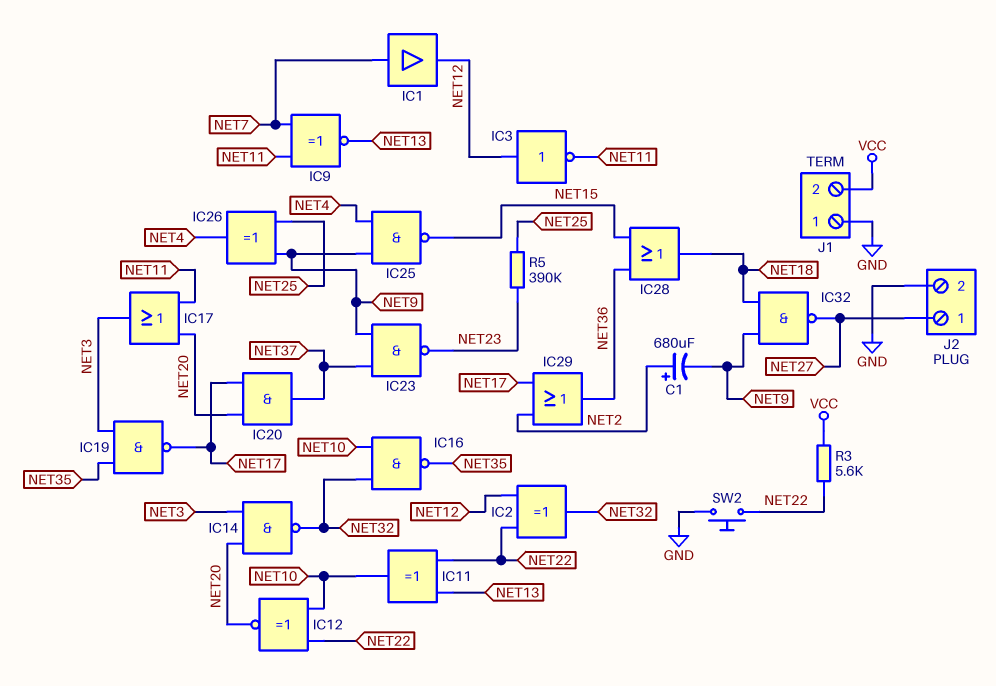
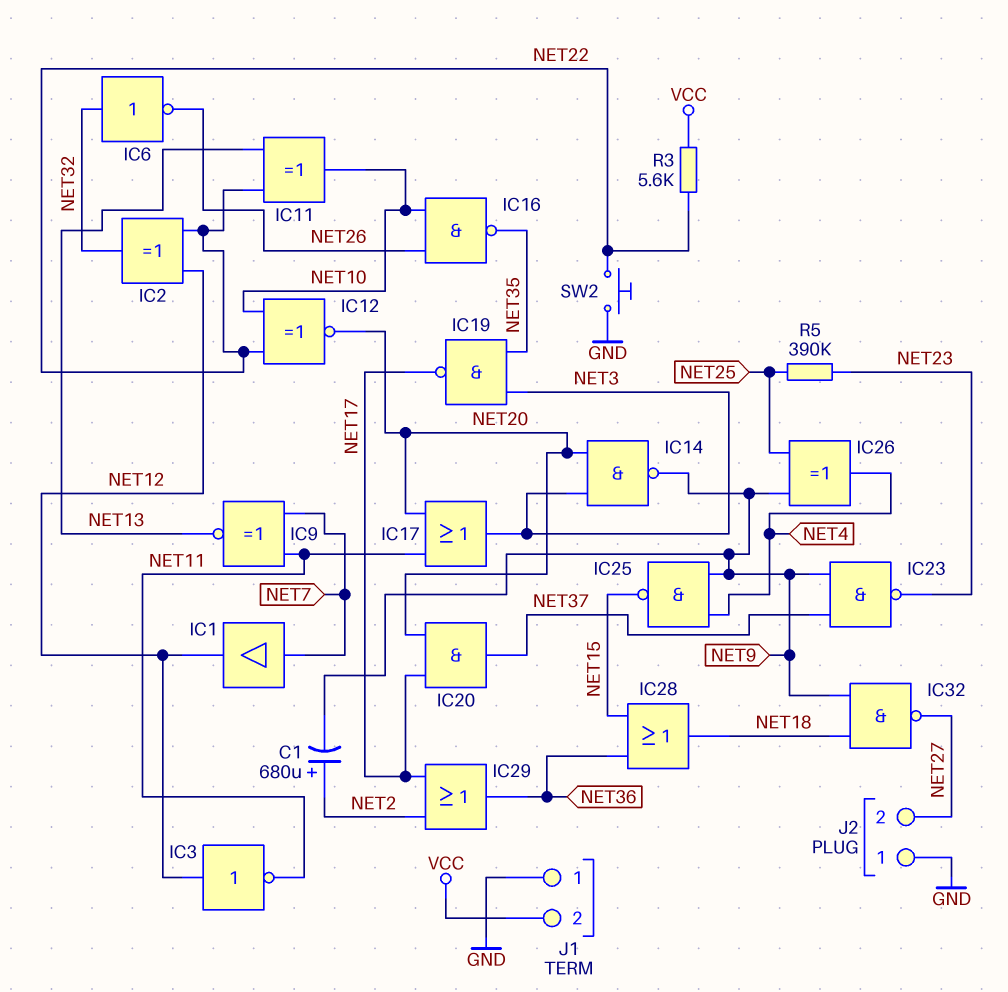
IC6: none -> NOT (in NET32, out NET26)
IC14: NAND (in NET3, in NET20, out NET32) -> NAND (in NET3, in NET20, out NET9)
IC16: NAND (in NET10, in NET32, out NET35) -> NAND (in NET10, in NET26, out NET35)
J2 pin 1: NET27 -> GND
J2 pin 2: GND -> NET27

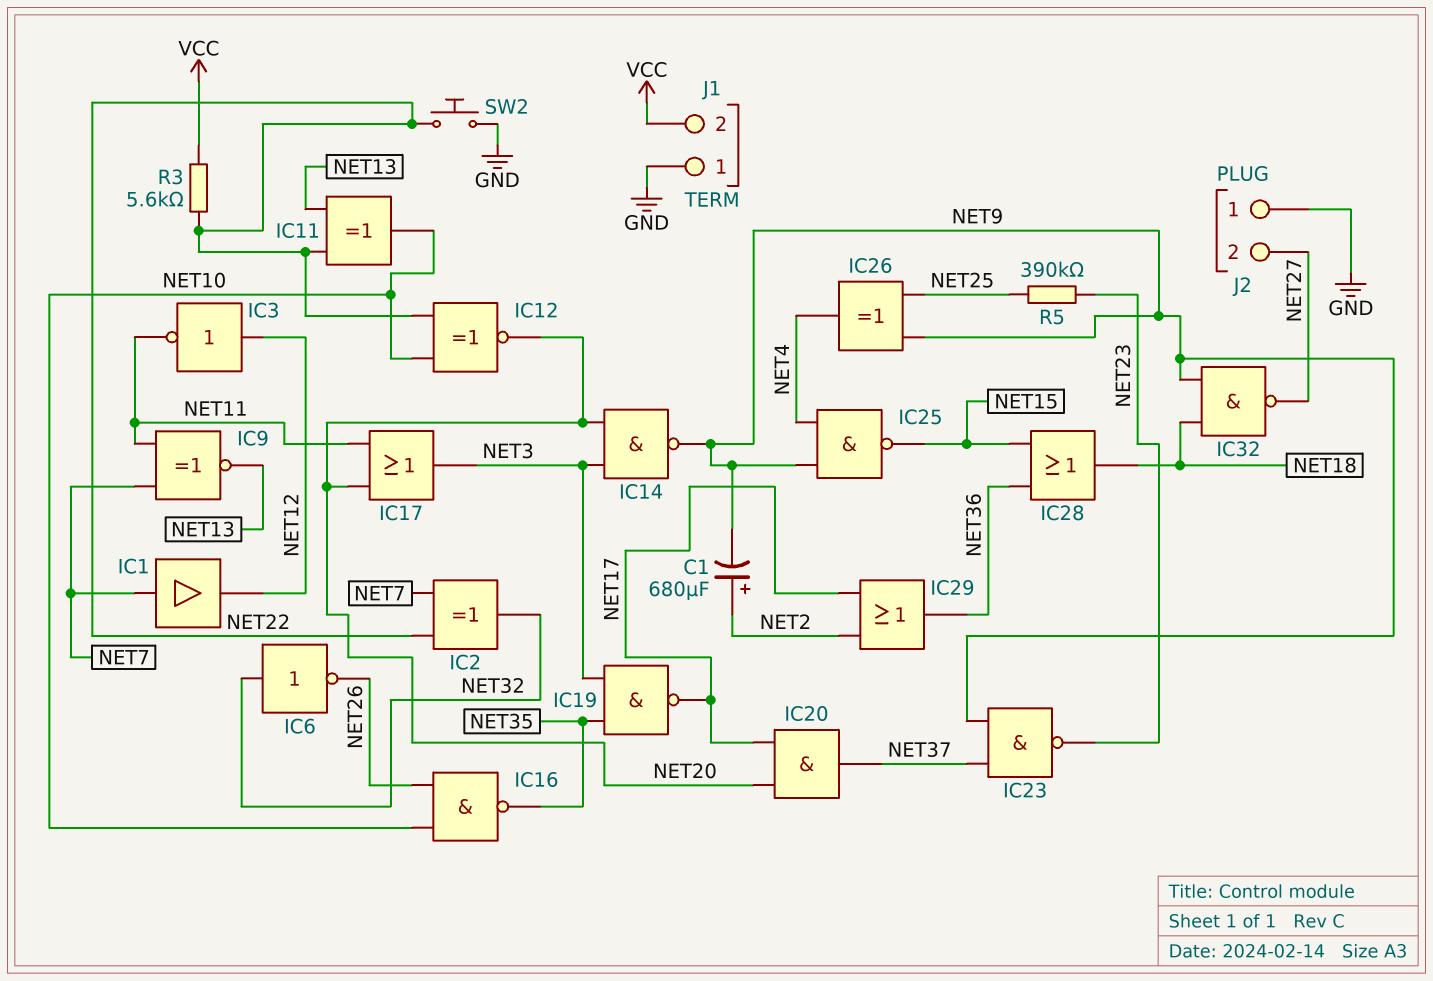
IC2: XOR (in NET12, in NET22, out NET32) -> XOR (in NET7, in NET22, out NET32)

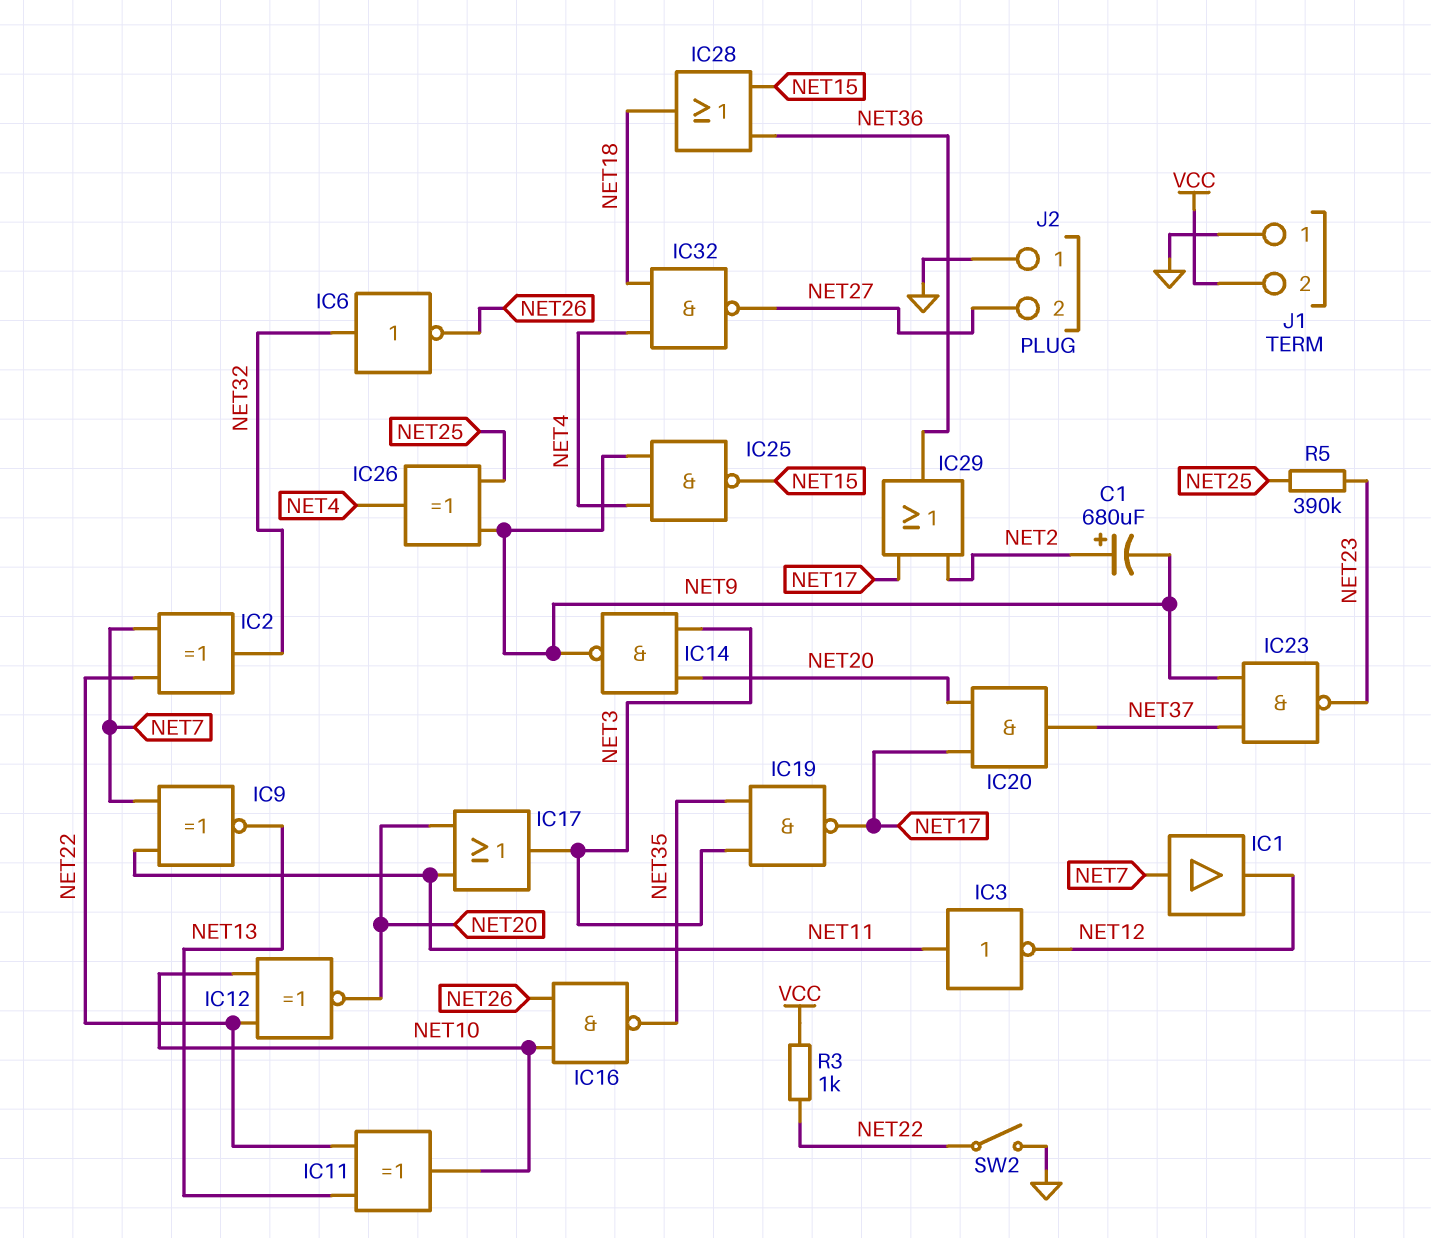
IC3: NOT (in NET12, out NET11) -> NOT (in NET11, out NET12)
IC32: NAND (in NET9, in NET18, out NET27) -> NAND (in NET4, in NET18, out NET27)
R3: 5.6k (NET22, VCC) -> 1k (NET22, VCC)
SW2: button (GND, NET22) -> switch (GND, NET22)

